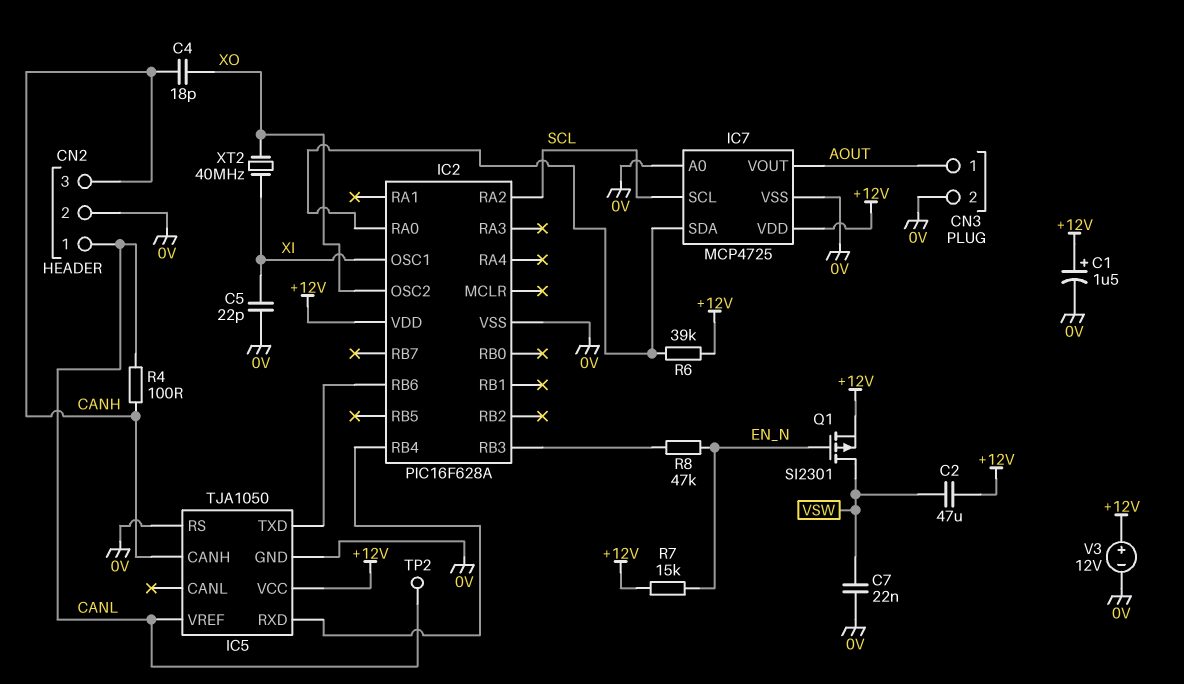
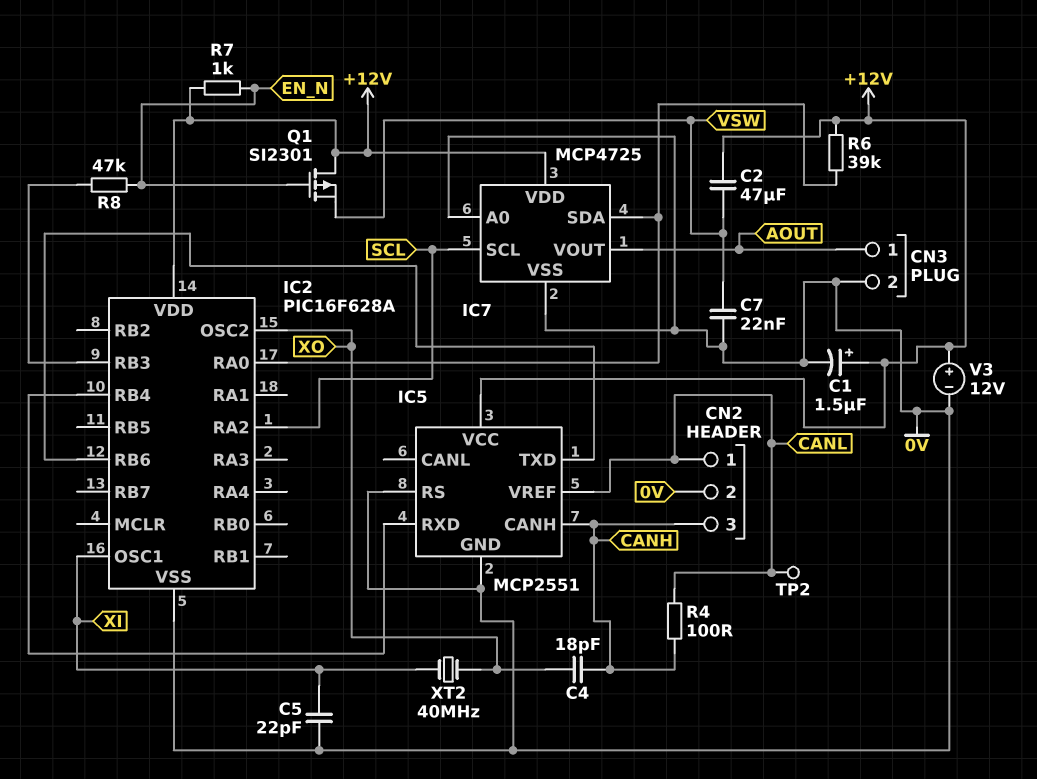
IC5: TJA1050 -> MCP2551
Q1: PMOS SI2301 (G EN_N, D VSW, S +12V) -> PMOS SI2301 (G EN_N, D +12V, S VSW)
R7: 15k (+12V, EN_N) -> 1k (+12V, EN_N)

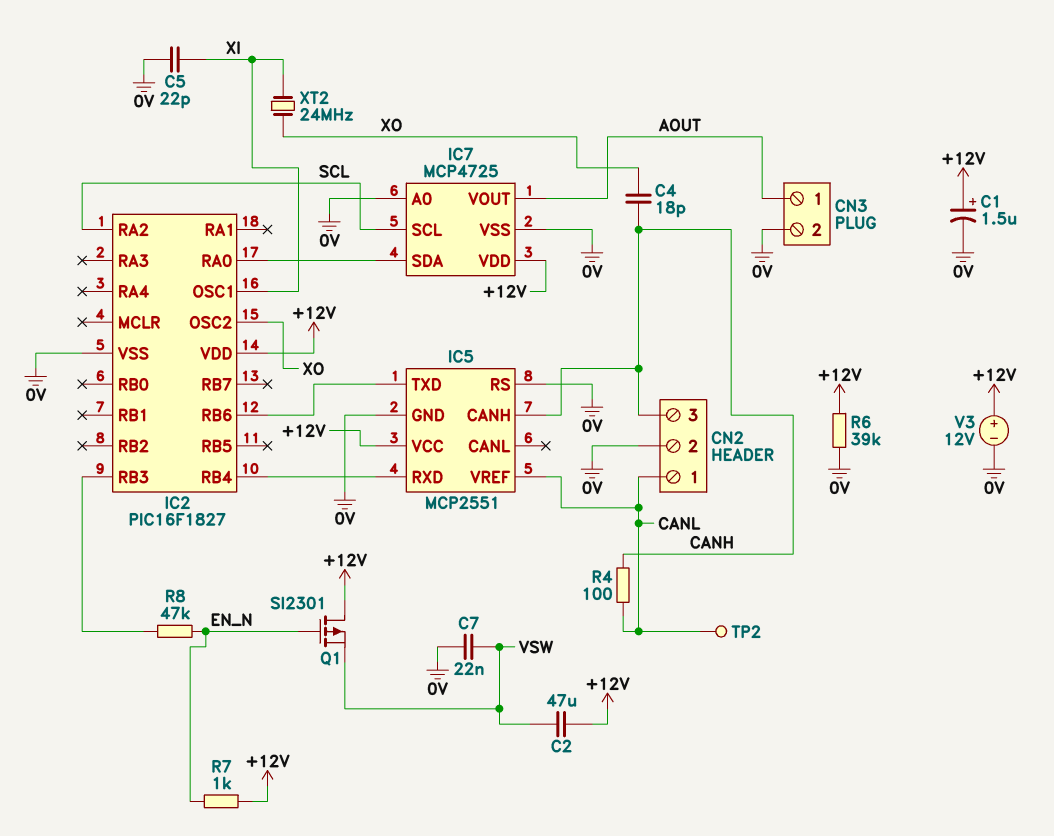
IC2: PIC16F628A -> PIC16F1827
R6: 39k (+12V, IC2/RA0) -> 39k (+12V, 0V)
XT2: 40MHz (XI, XO) -> 24MHz (XI, XO)

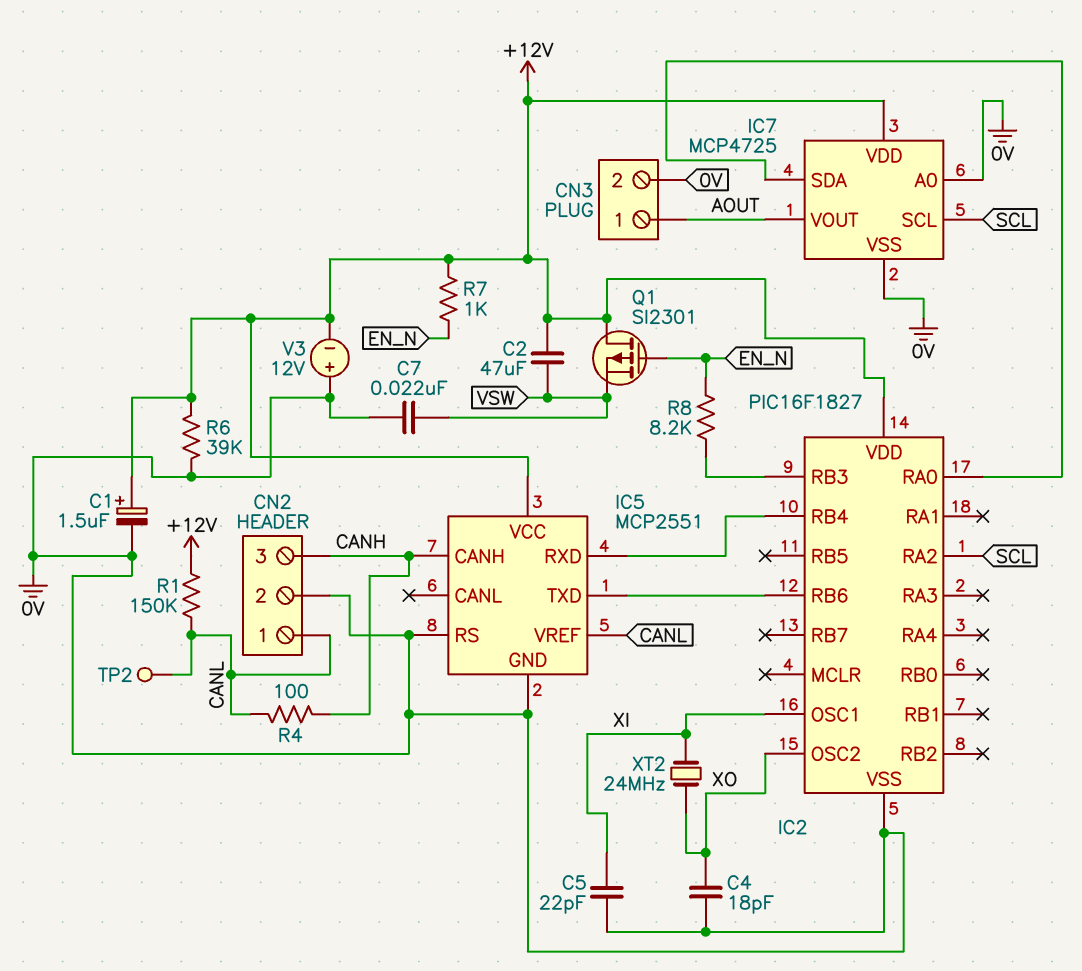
C4: 18pF (CANH, XO) -> 18pF (0V, XO)
R1: none -> 150k (+12V, CANL)
R8: 47k (EN_N, IC2/RB3) -> 8.2k (EN_N, IC2/RB3)
V3: 12V (plus +12V, minus 0V) -> 12V (plus 0V, minus +12V)

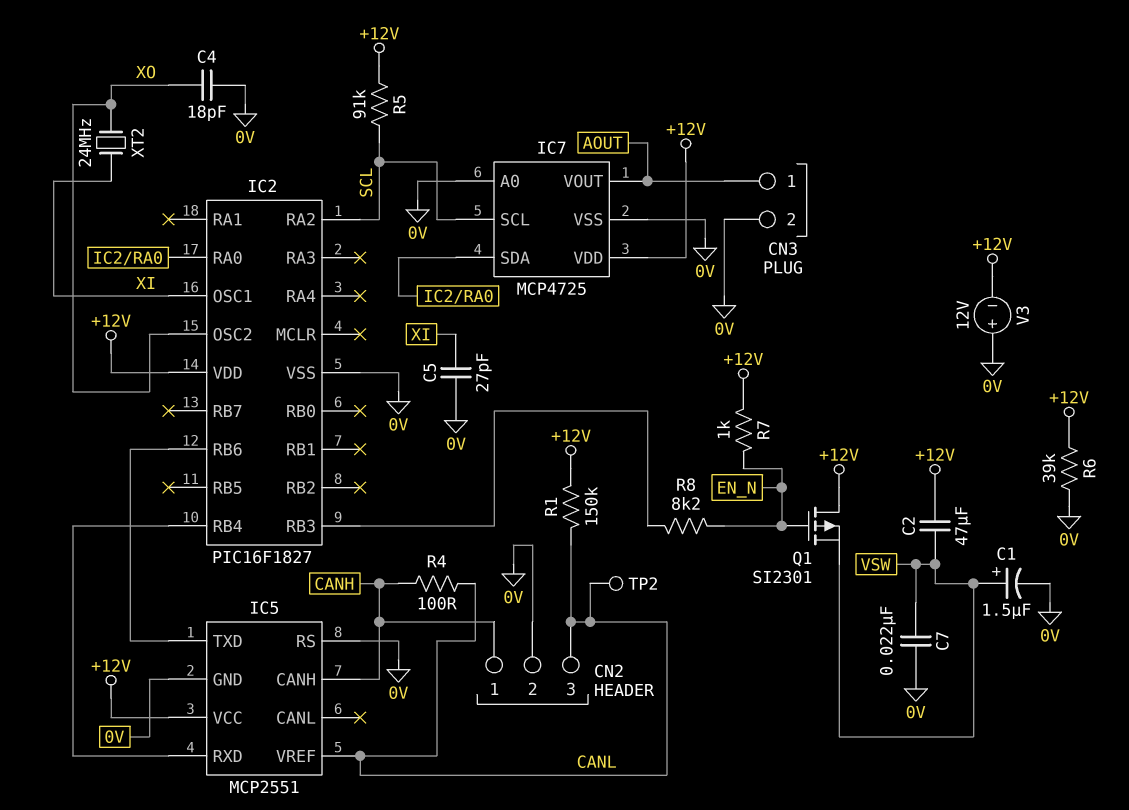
C1: 1.5uF (plus +12V, minus 0V) -> 1.5uF (plus VSW, minus 0V)
C5: 22pF (0V, XI) -> 27pF (0V, XI)
CN2 pin 1: CANL -> CANH
CN2 pin 3: CANH -> CANL
R5: none -> 91k (+12V, SCL)

